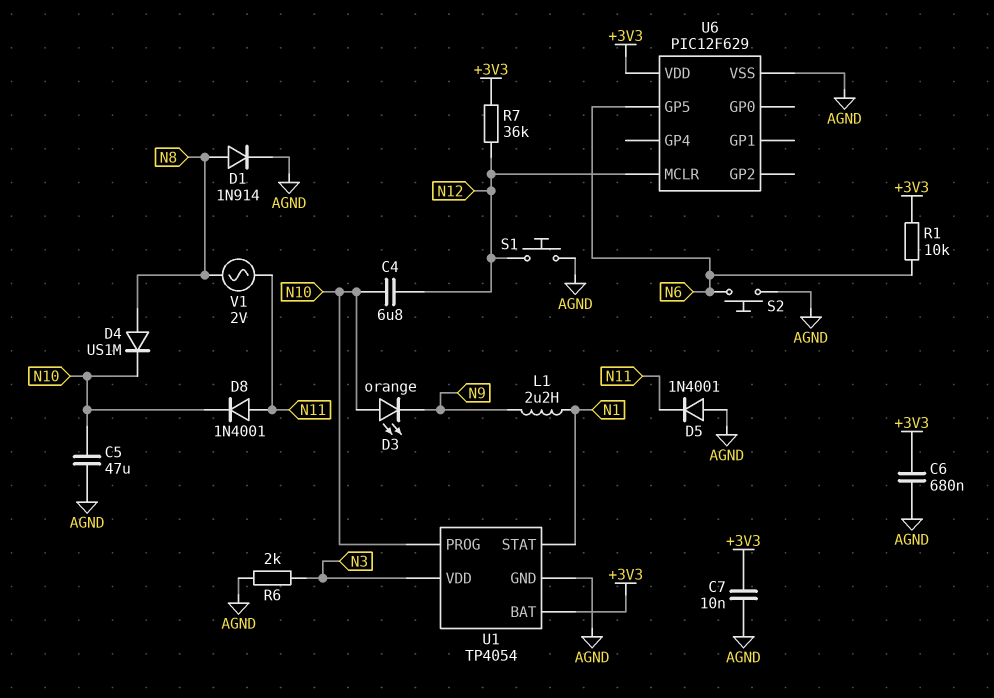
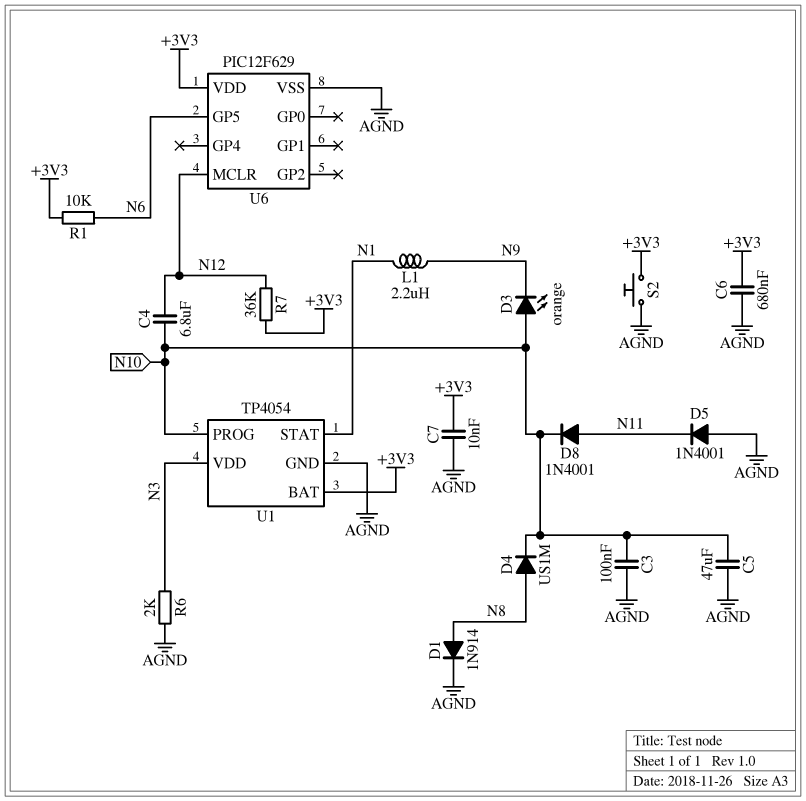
C3: none -> 100nF (AGND, N10)
S1: button (AGND, N12) -> none
S2: button (AGND, N6) -> button (+3V3, AGND)
V1: AC 2V (N8, N11) -> none

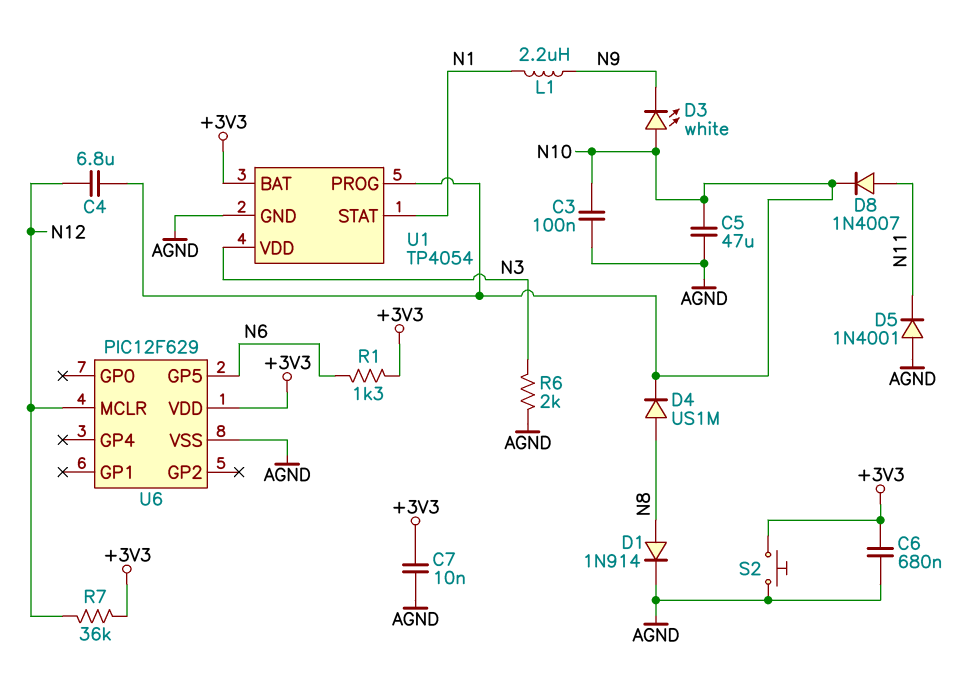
D3: LED orange (A N10, K N9) -> LED white (A N10, K N9)
D8: diode 1N4001 (A N11, K N10) -> diode 1N4007 (A N11, K N10)
R1: 10k (+3V3, N6) -> 1.3k (+3V3, N6)

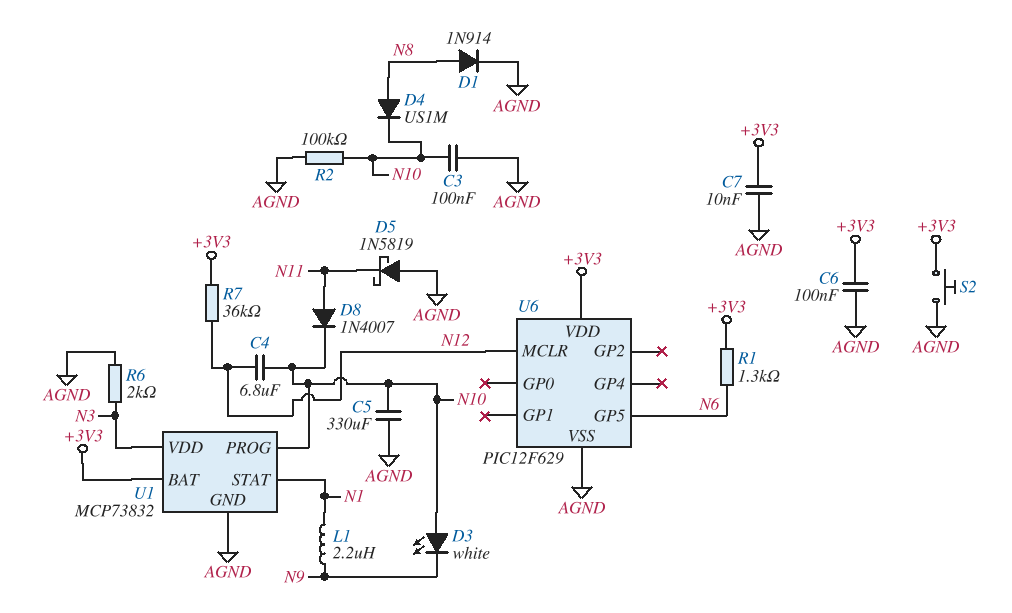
C5: 47uF (AGND, N10) -> 330uF (AGND, N10)
C6: 680nF (+3V3, AGND) -> 100nF (+3V3, AGND)
D5: diode 1N4001 (A AGND, K N11) -> schottky 1N5819 (A AGND, K N11)
R2: none -> 100k (AGND, N10)
U1: TP4054 -> MCP73832

